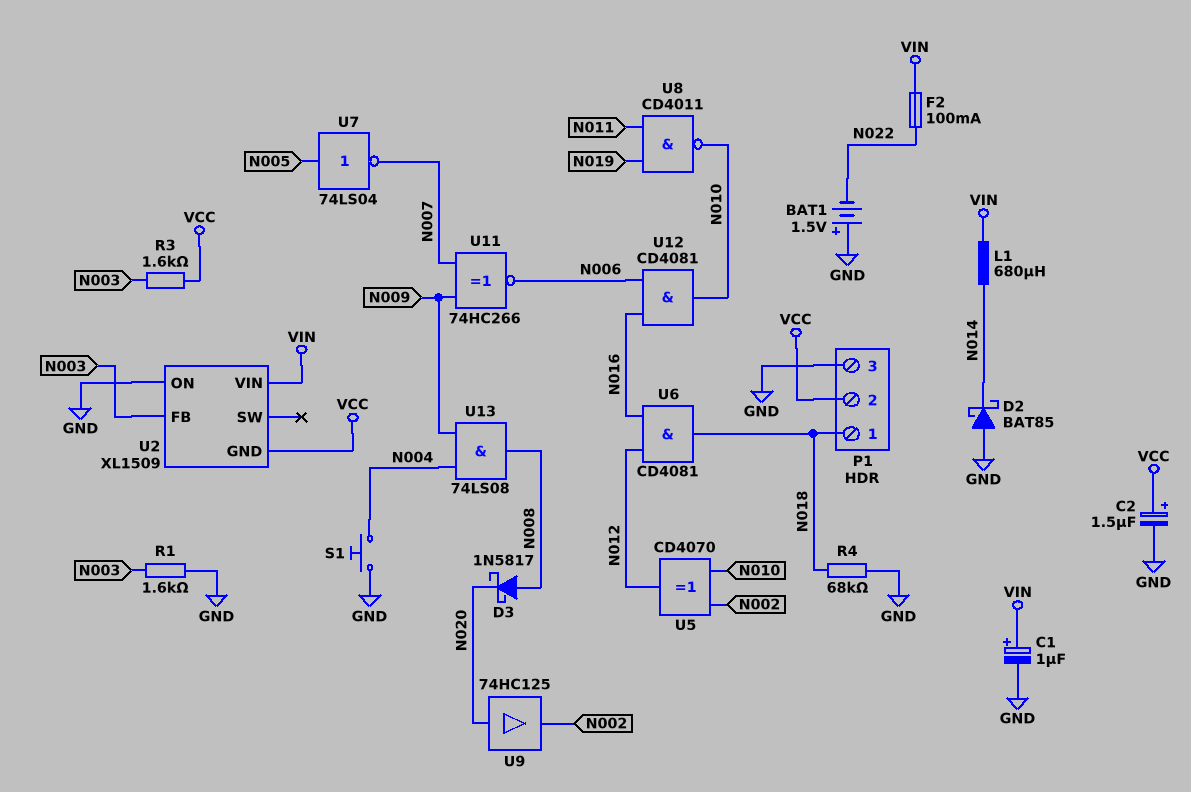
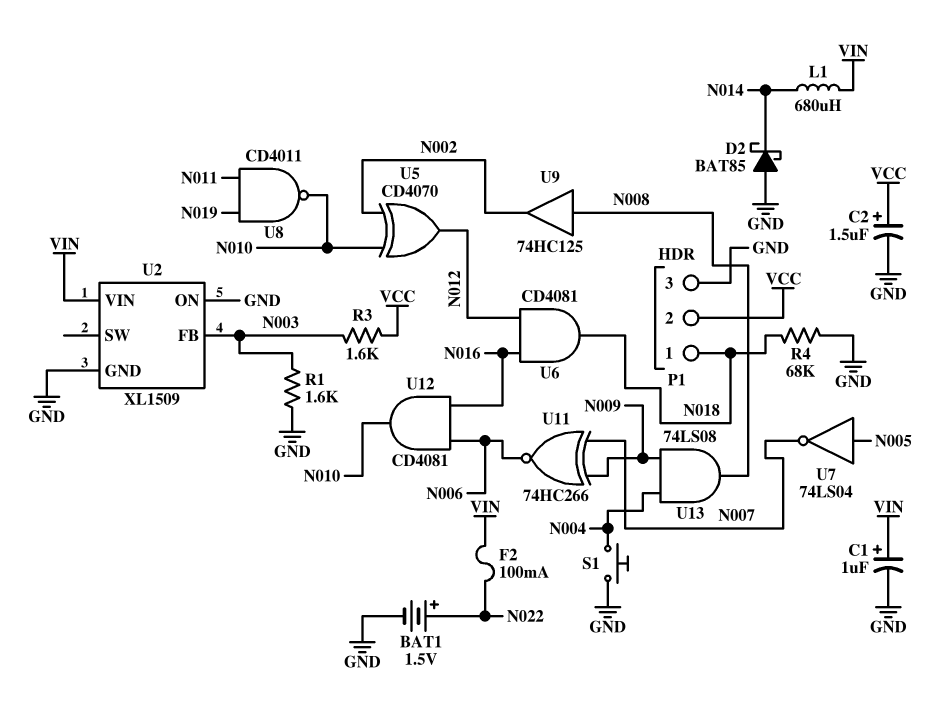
BAT1: 1.5V (plus GND, minus N022) -> 1.5V (plus N022, minus GND)
D3: schottky 1N5817 (A N008, K N020) -> none
U2 pin GND: VCC -> GND
U9: buffer 74HC125 (in N020, out N002) -> buffer 74HC125 (in N008, out N002)

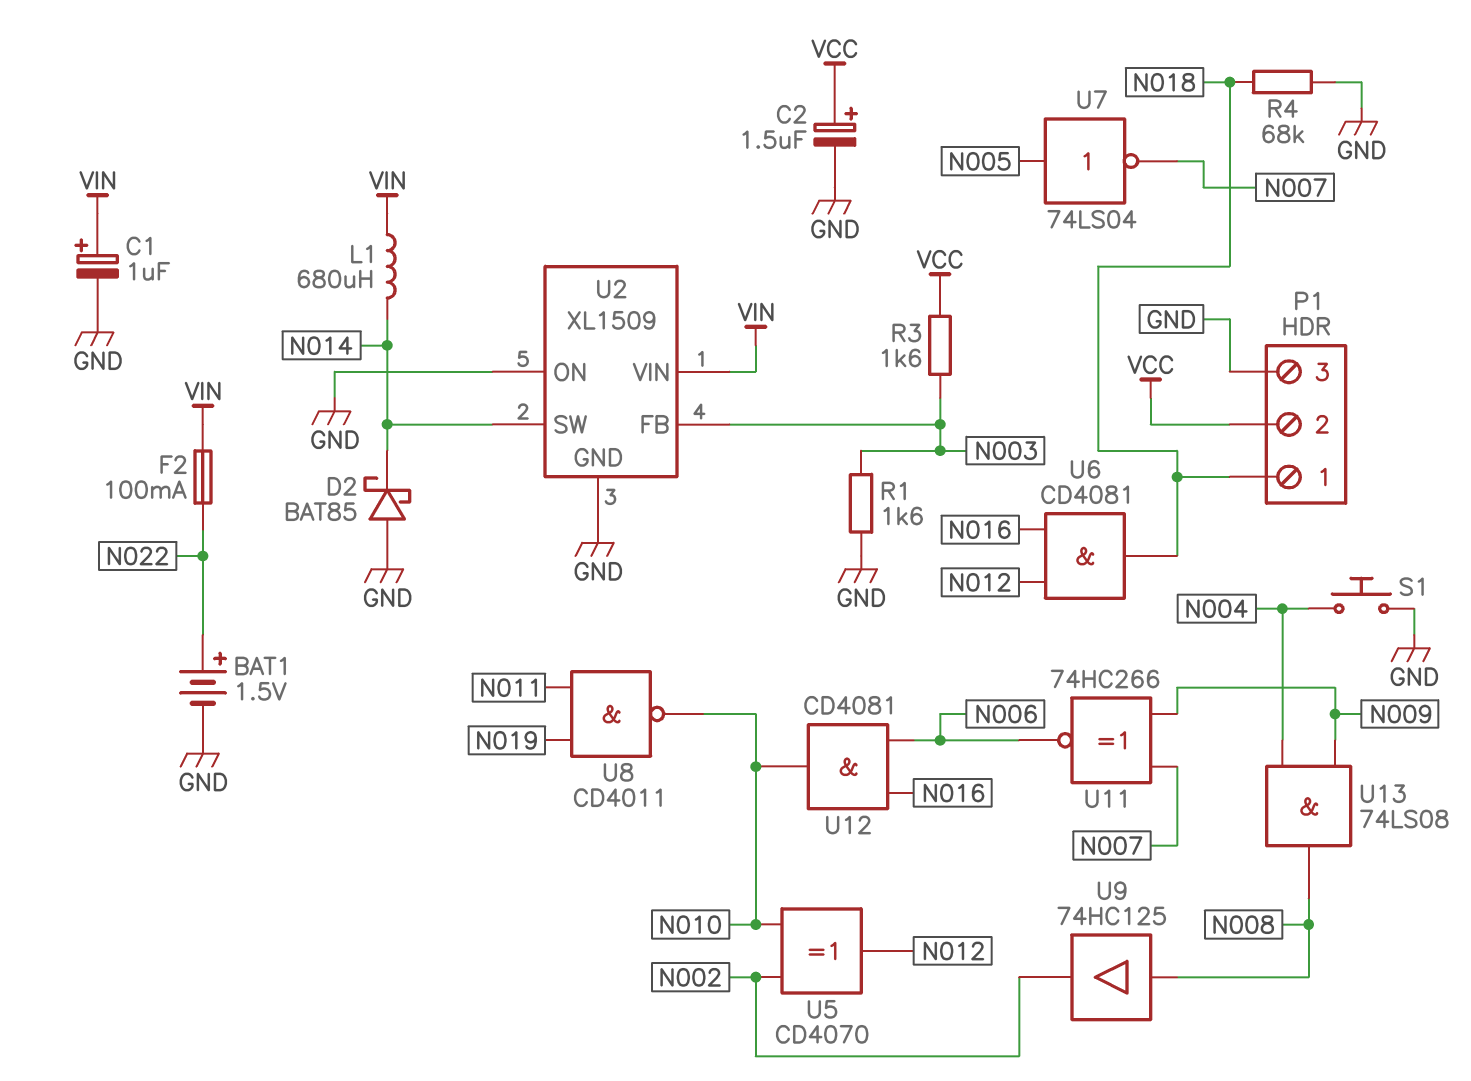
U2 pin SW: none -> N014

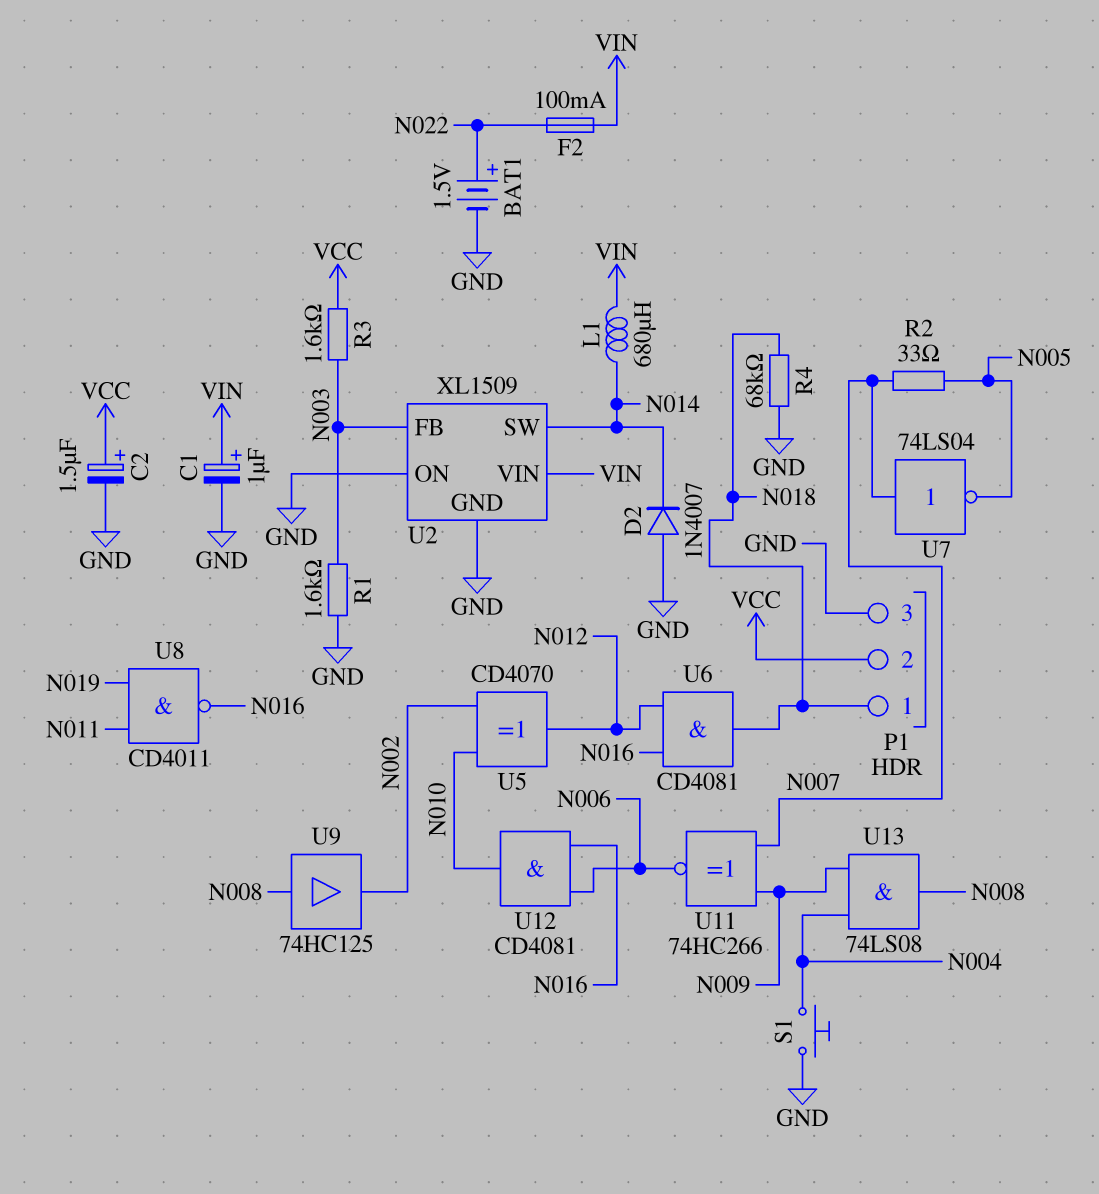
D2: schottky BAT85 (A GND, K N014) -> diode 1N4007 (A GND, K N014)
R2: none -> 33 (N005, N007)
U7: NOT 74LS04 (in N005, out N007) -> NOT 74LS04 (in N007, out N005)
U8: NAND CD4011 (in N011, in N019, out N010) -> NAND CD4011 (in N011, in N019, out N016)

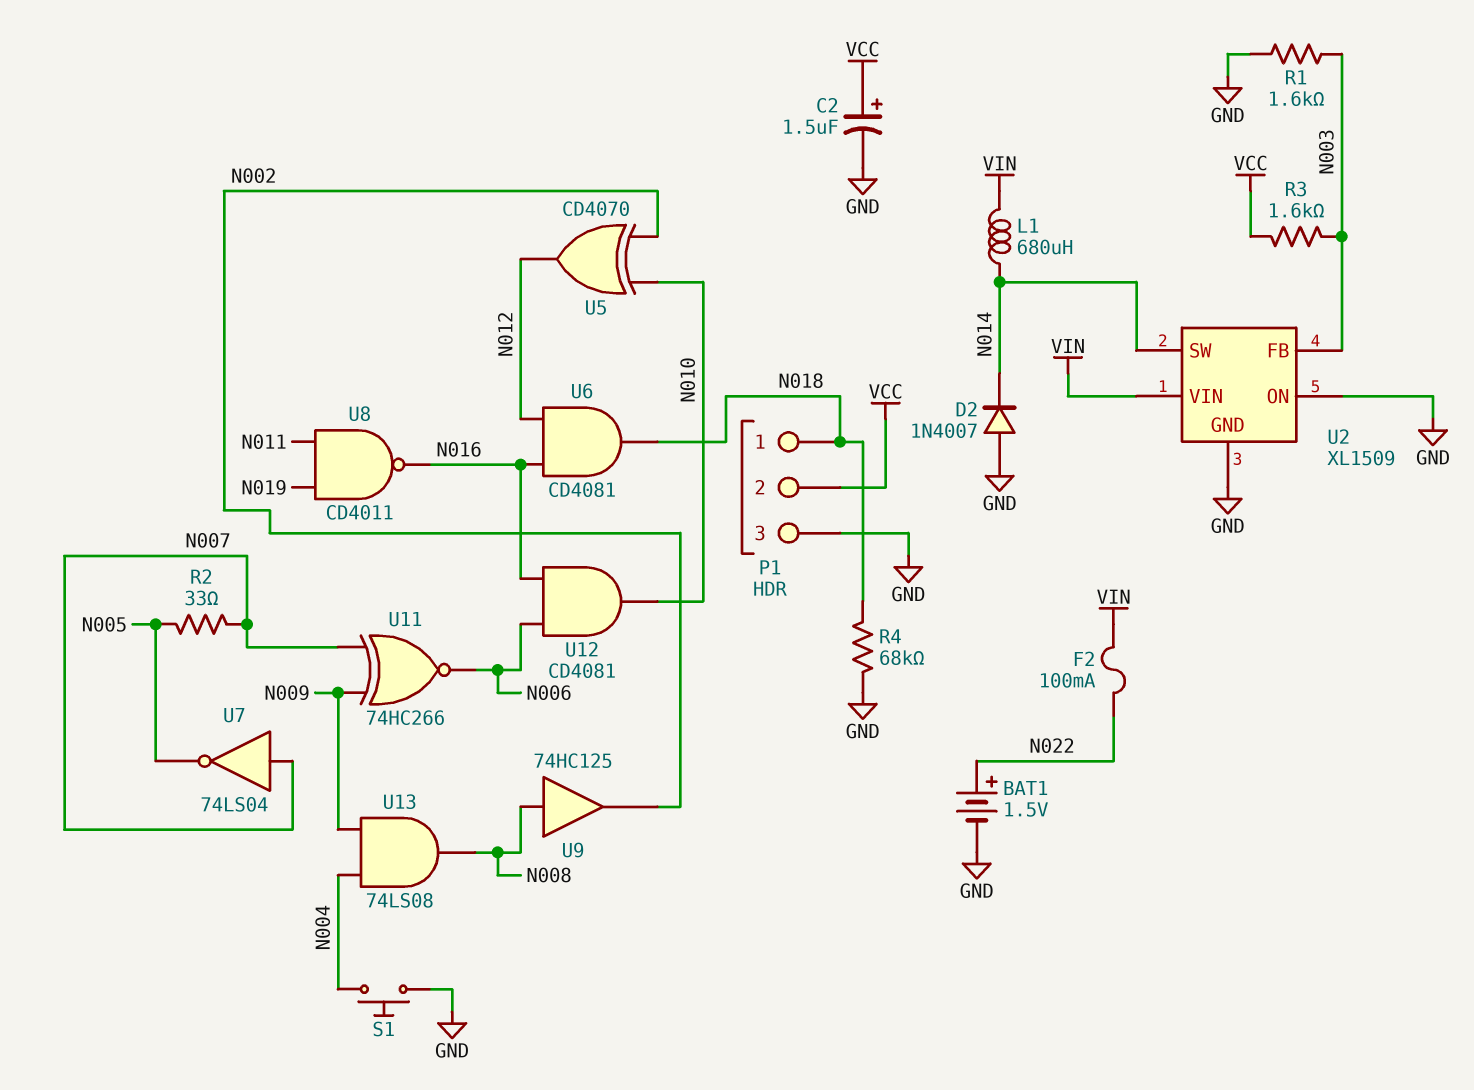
C1: 1uF (plus VIN, minus GND) -> none

